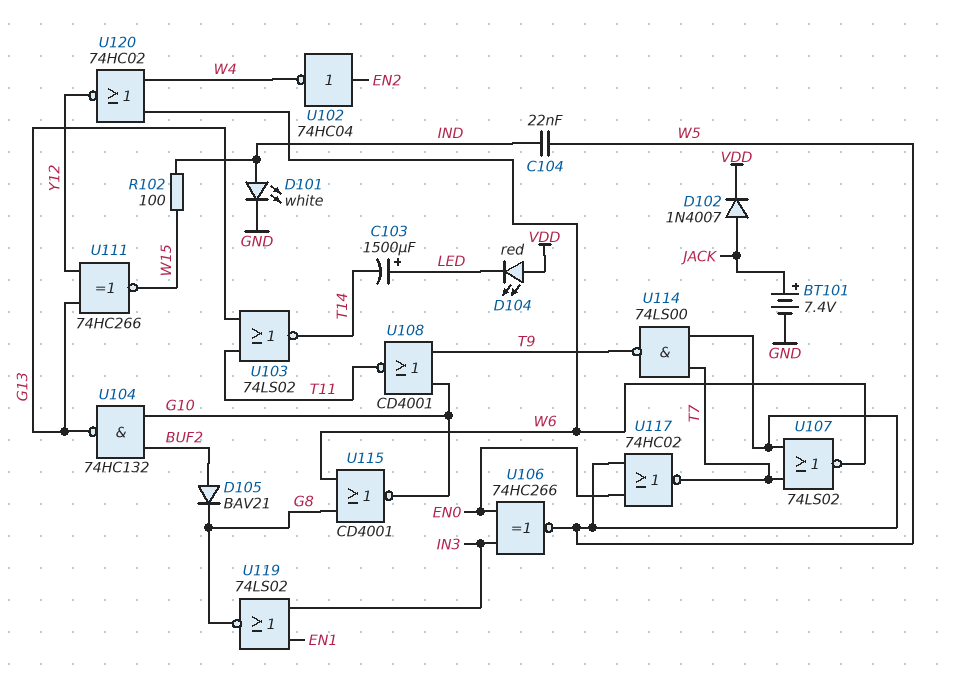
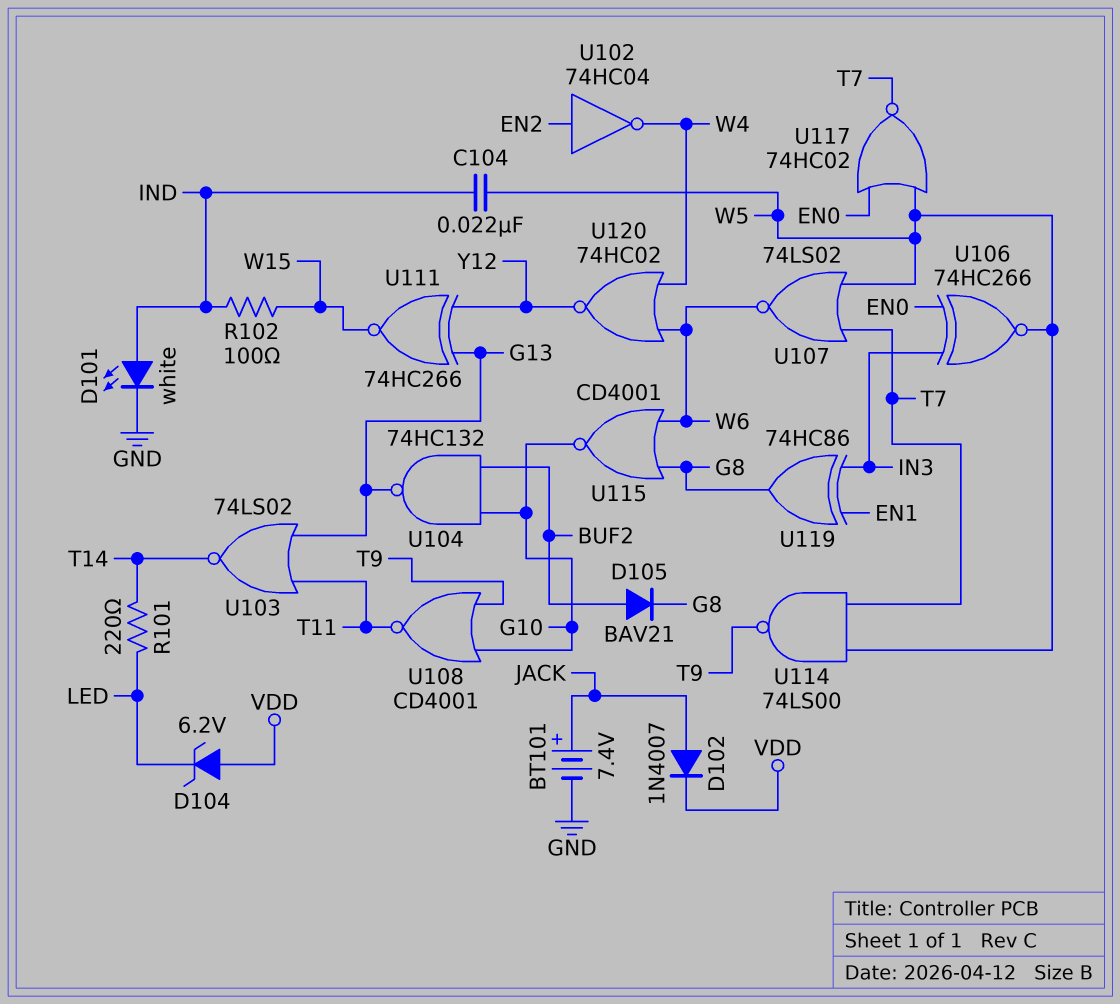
C103: 1500uF (plus LED, minus T14) -> none
D104: LED red (A VDD, K LED) -> zener 6.2V (A VDD, K LED)
R101: none -> 220 (LED, T14)
U119: NOR 74LS02 (in EN1, in IN3, out G8) -> XOR 74HC86 (in EN1, in IN3, out G8)

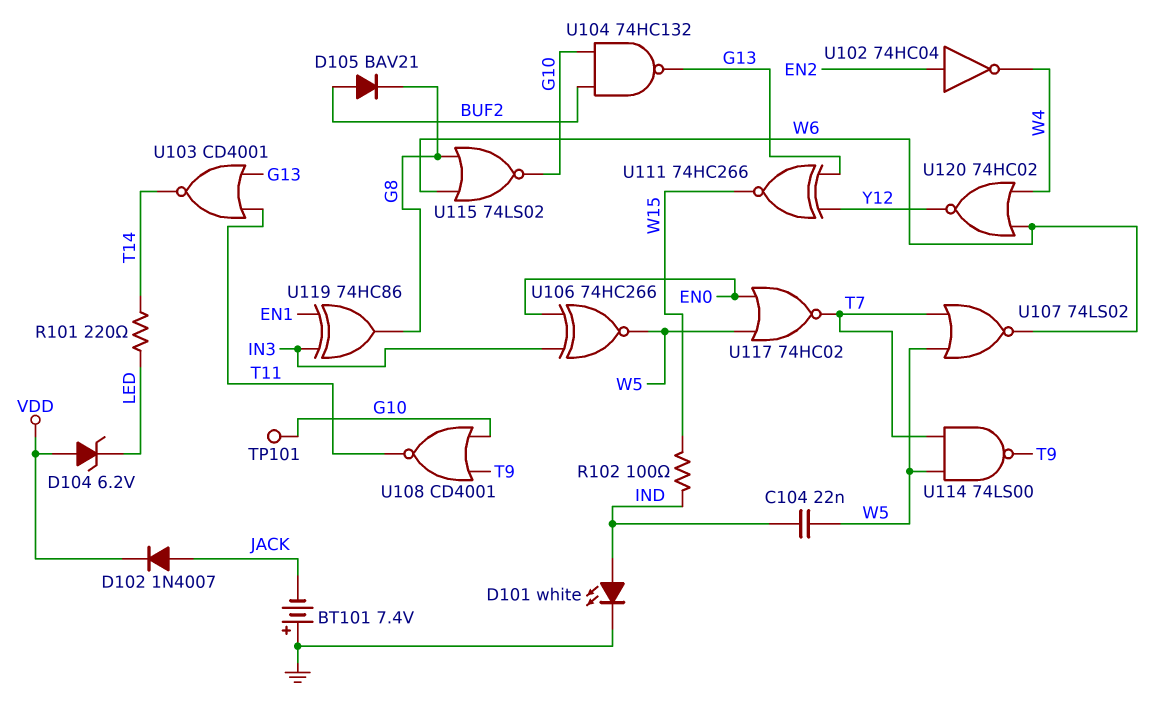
BT101: 7.4V (plus JACK, minus GND) -> 7.4V (plus GND, minus JACK)
TP101: none -> test point (G10)
U103: NOR 74LS02 (in G13, in T11, out T14) -> NOR CD4001 (in G13, in T11, out T14)
U115: NOR CD4001 (in G8, in W6, out G10) -> NOR 74LS02 (in G8, in W6, out G10)

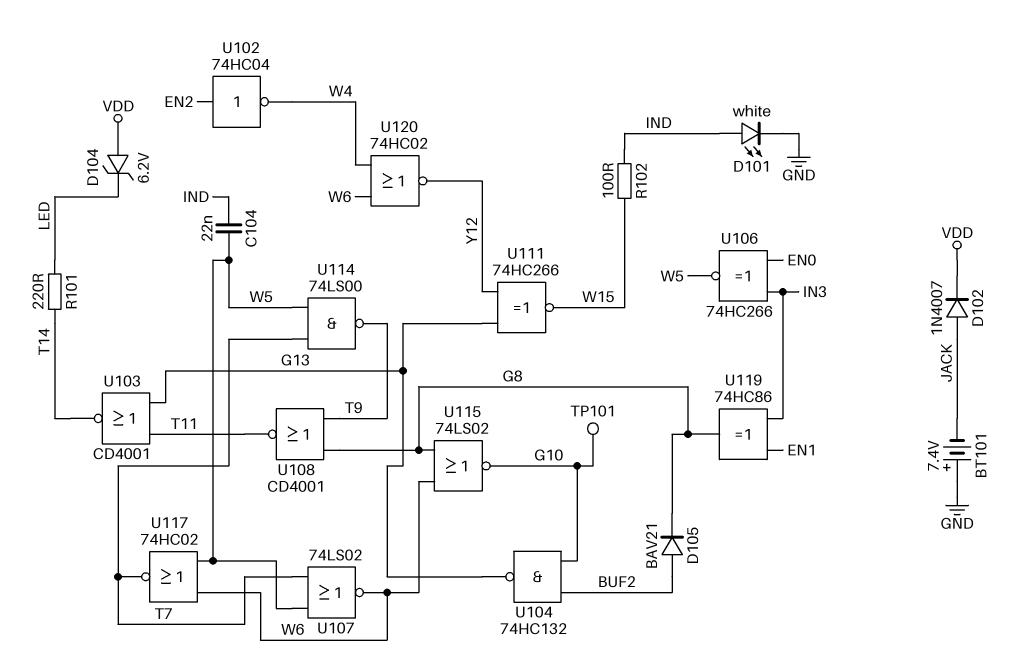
U108: NOR CD4001 (in G10, in T9, out T11) -> NOR CD4001 (in G8, in T9, out T11)
U117: NOR 74HC02 (in EN0, in W5, out T7) -> NOR 74HC02 (in W5, in W6, out T7)

